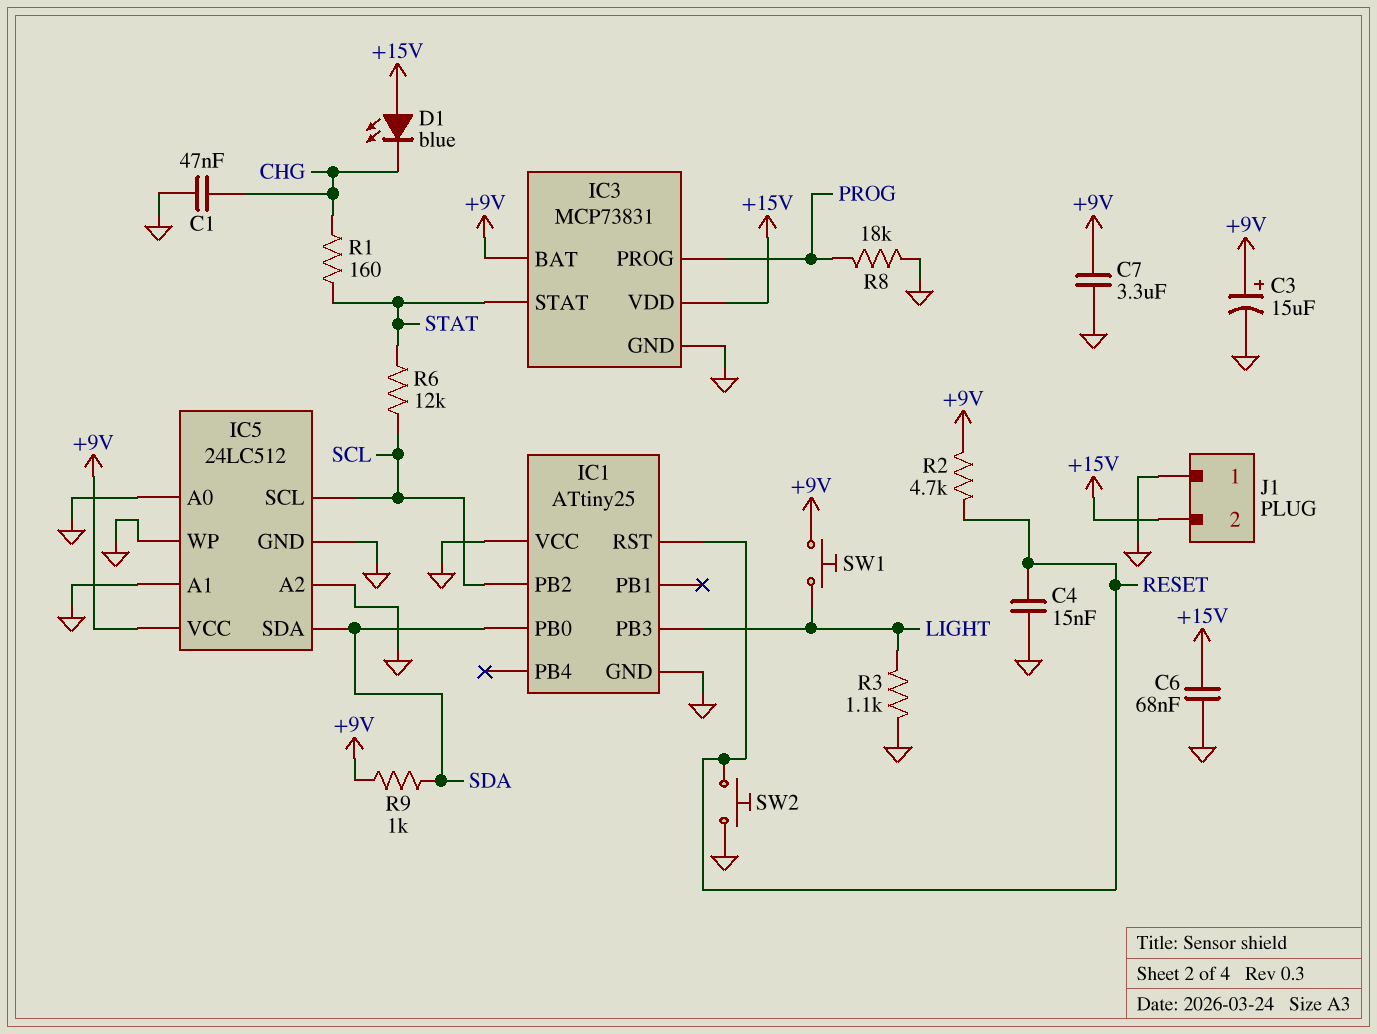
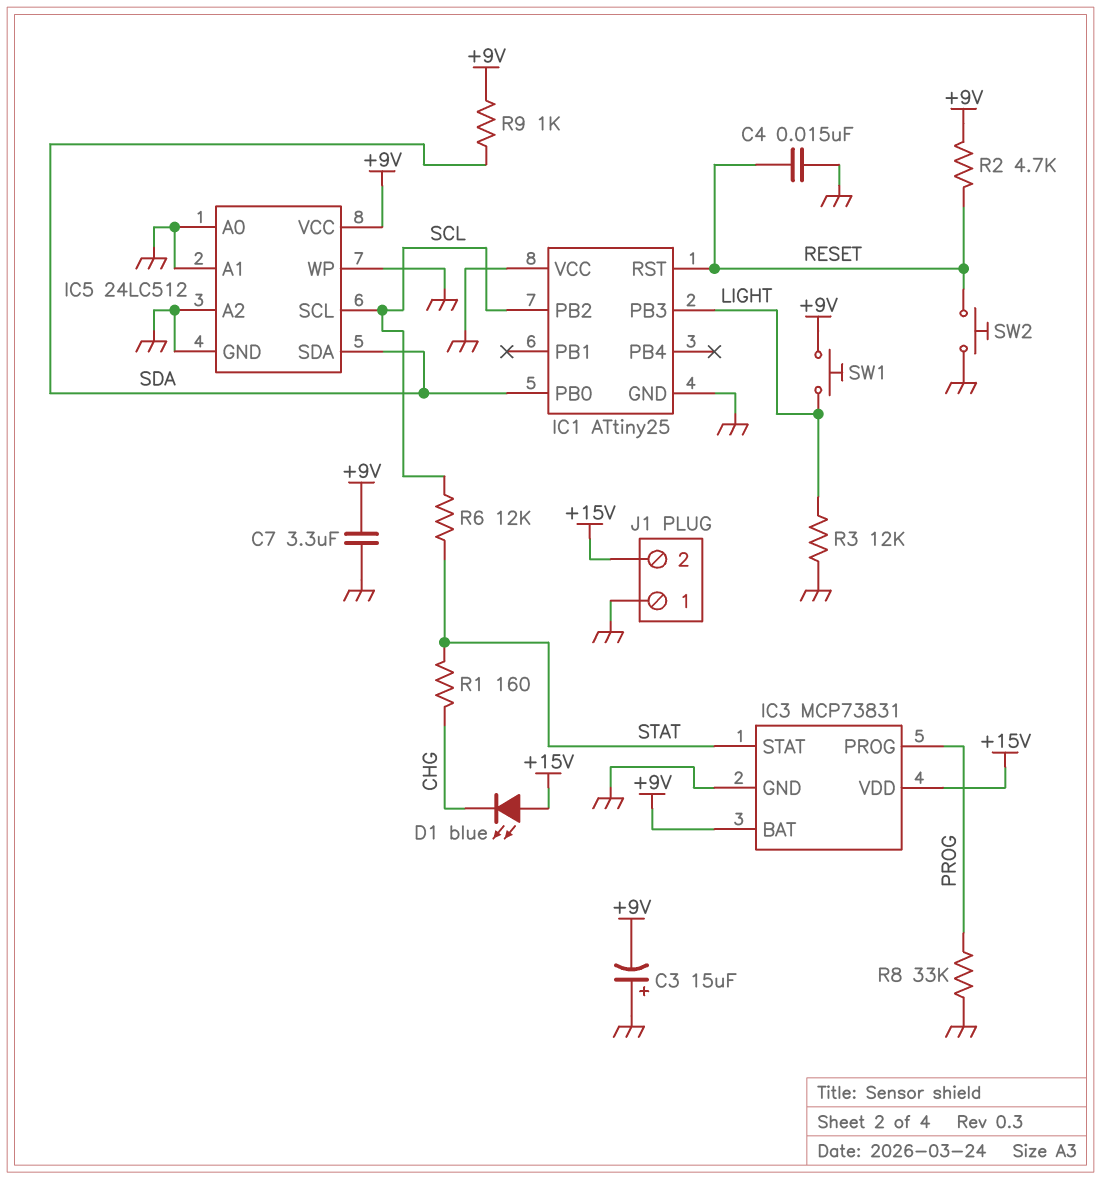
C1: 47nF (CHG, GND) -> none
C3: 15uF (plus +9V, minus GND) -> 15uF (plus GND, minus +9V)
C6: 68nF (+15V, GND) -> none
R3: 1.1k (GND, LIGHT) -> 12k (GND, LIGHT)
R8: 18k (GND, PROG) -> 33k (GND, PROG)

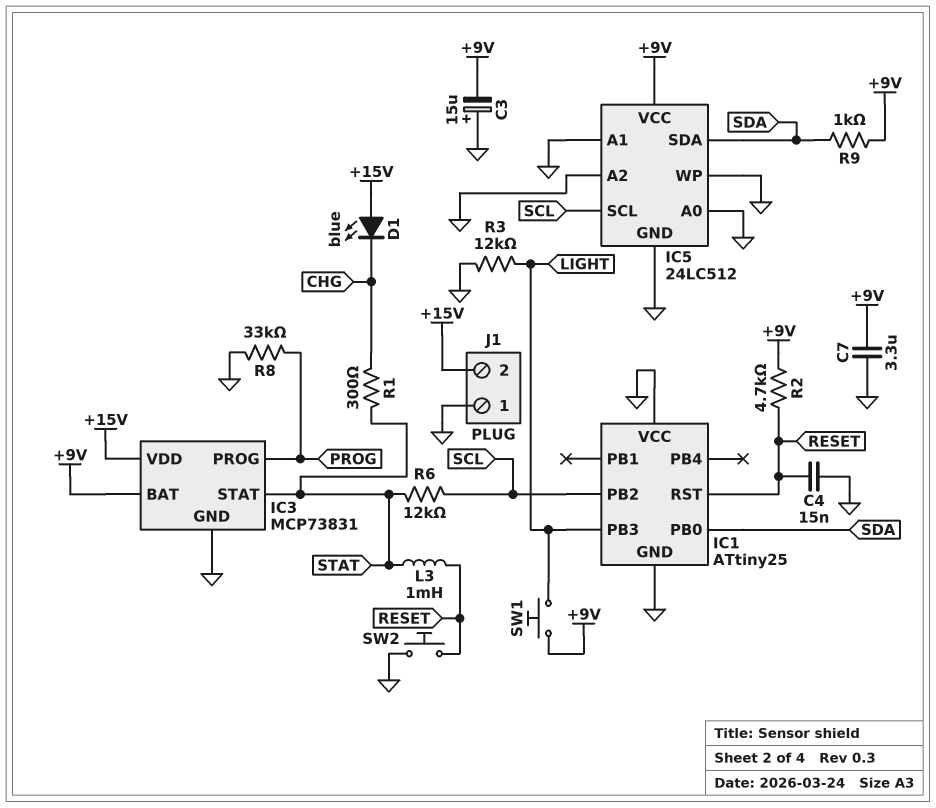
L3: none -> 1mH (RESET, STAT)
R1: 160 (CHG, STAT) -> 300 (CHG, STAT)

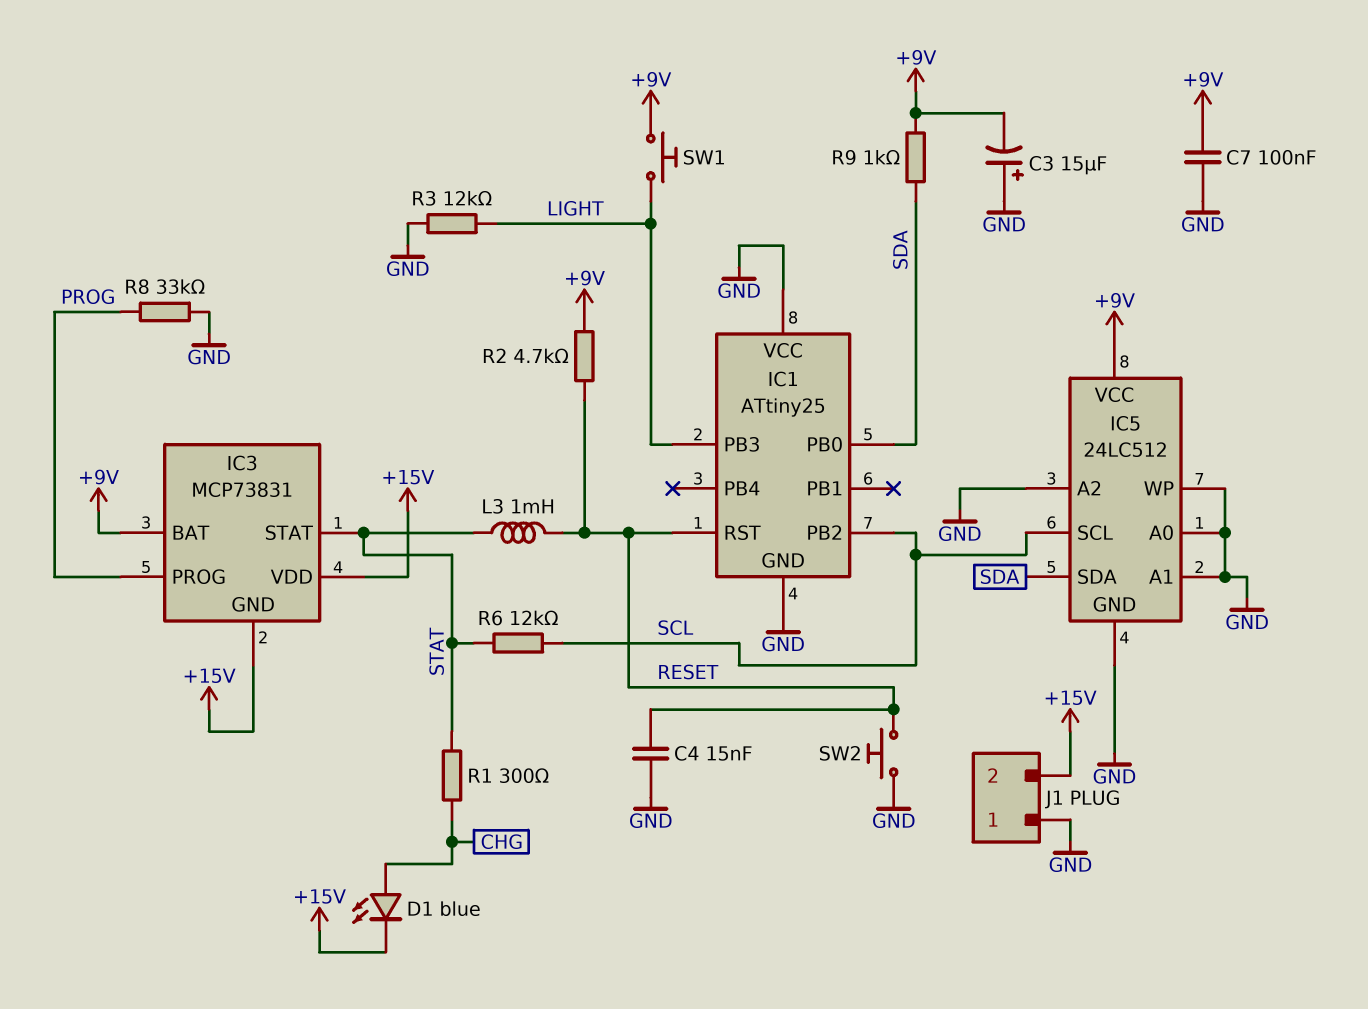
C7: 3.3uF (+9V, GND) -> 100nF (+9V, GND)
D1: LED blue (A +15V, K CHG) -> LED blue (A CHG, K +15V)
IC3 pin GND: GND -> +15V

